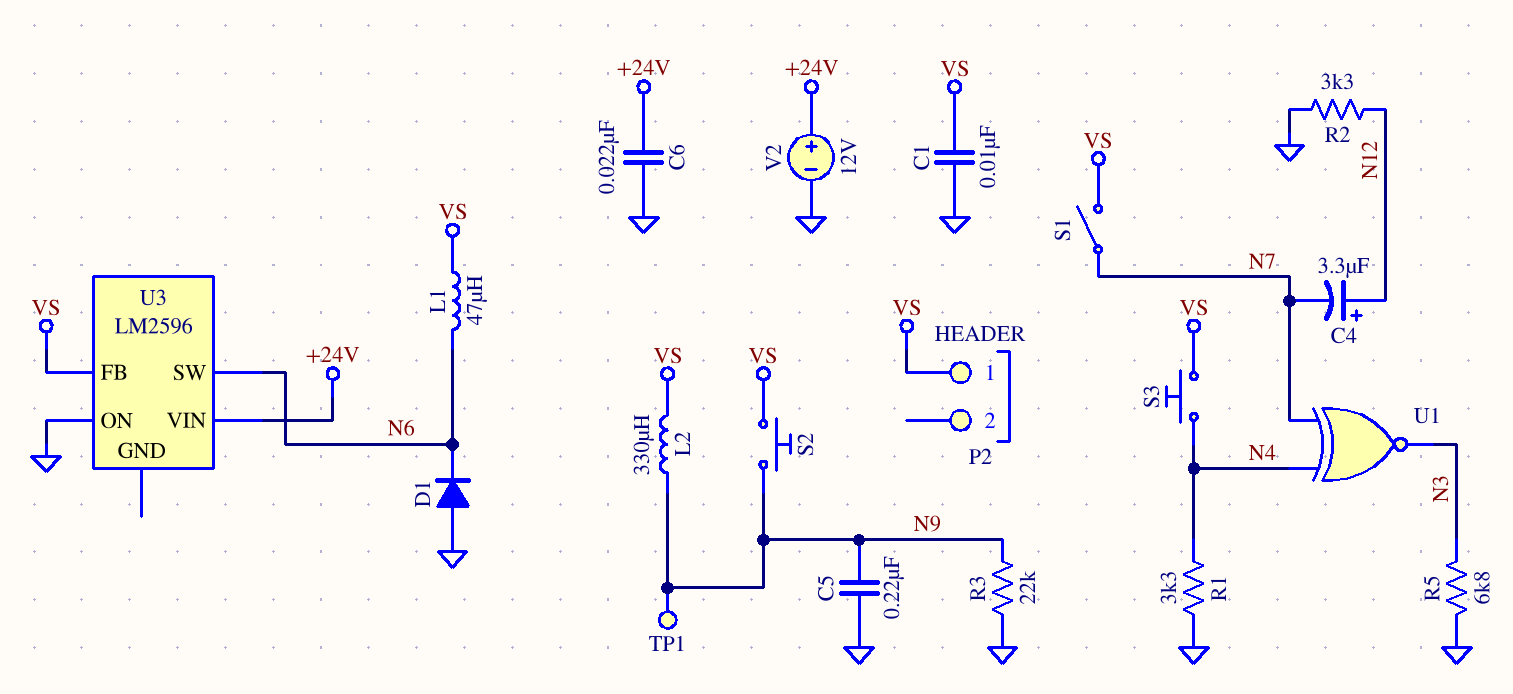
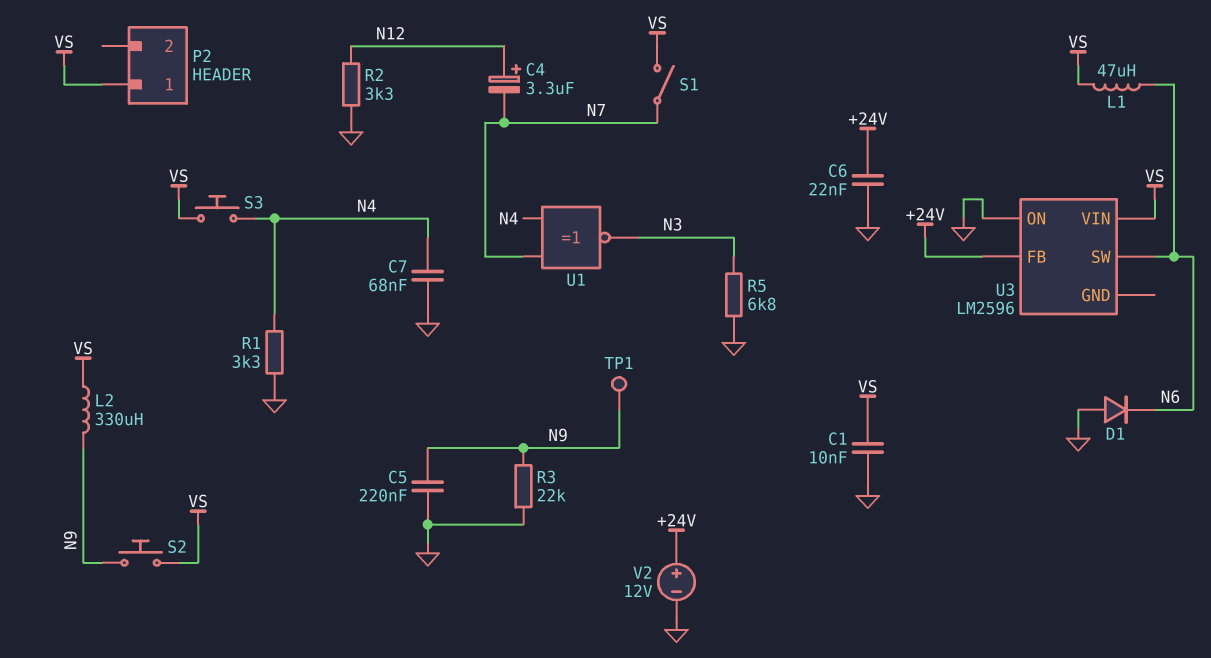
C7: none -> 68nF (GND, N4)
U3 pin FB: VS -> +24V
U3 pin VIN: +24V -> VS

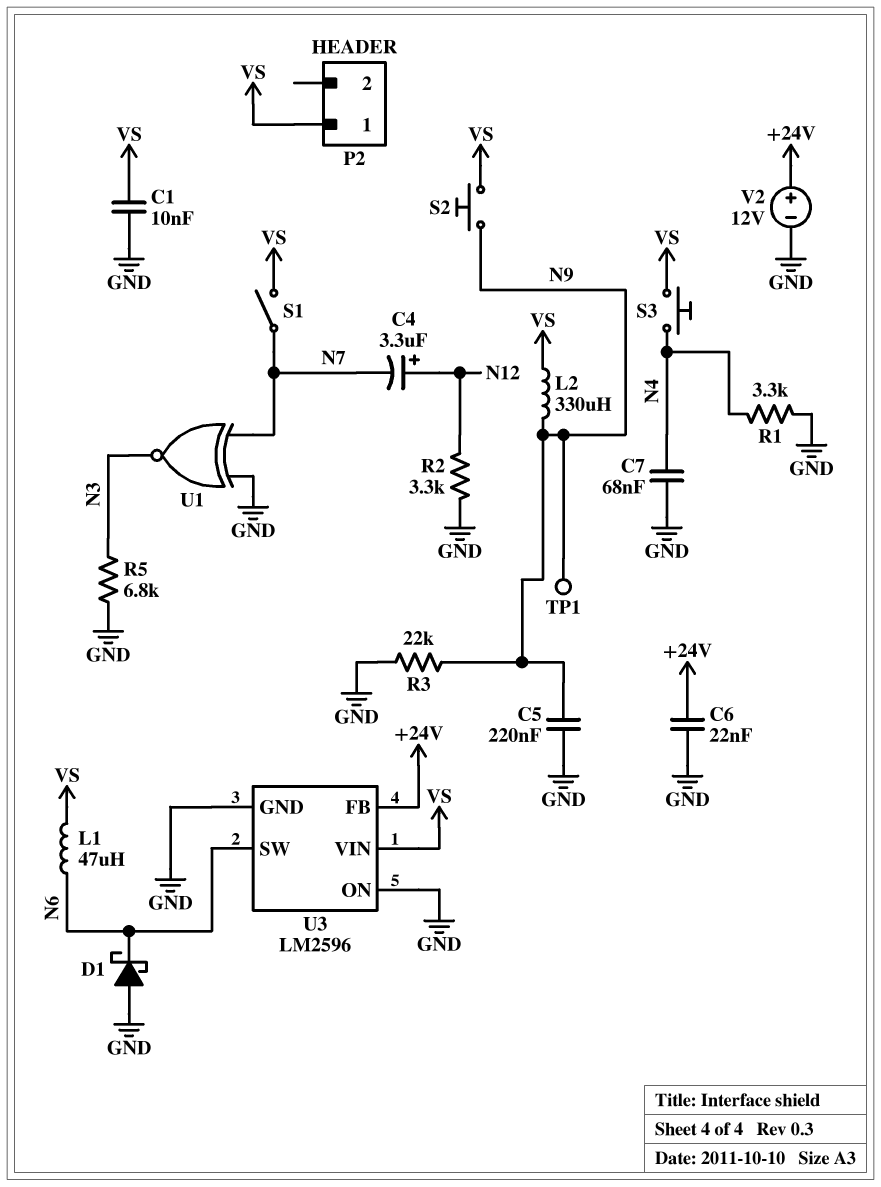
D1: diode (A GND, K N6) -> schottky (A GND, K N6)
U1: XNOR (in N4, in N7, out N3) -> XNOR (in GND, in N7, out N3)
U3 pin GND: none -> GND

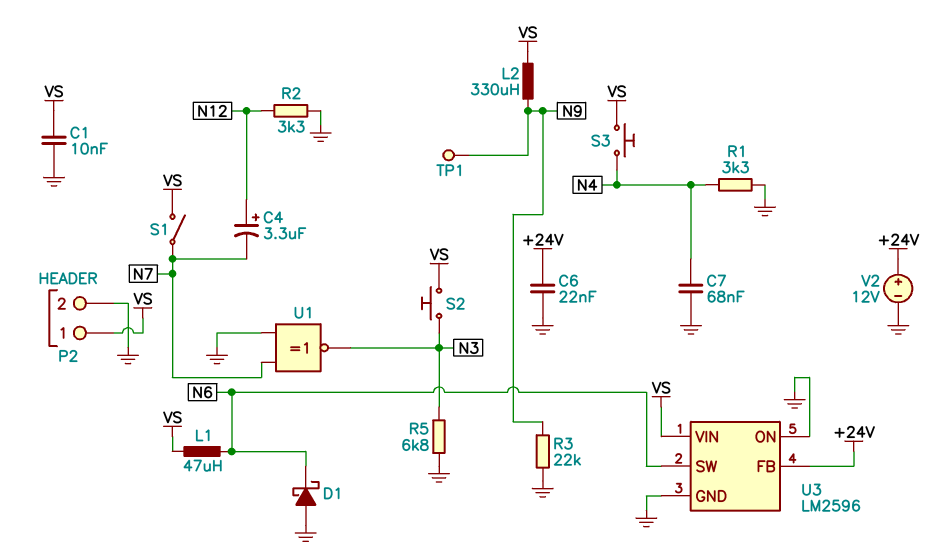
C5: 220nF (GND, N9) -> none
P2 pin 2: none -> GND
S2: button (N9, VS) -> button (N3, VS)

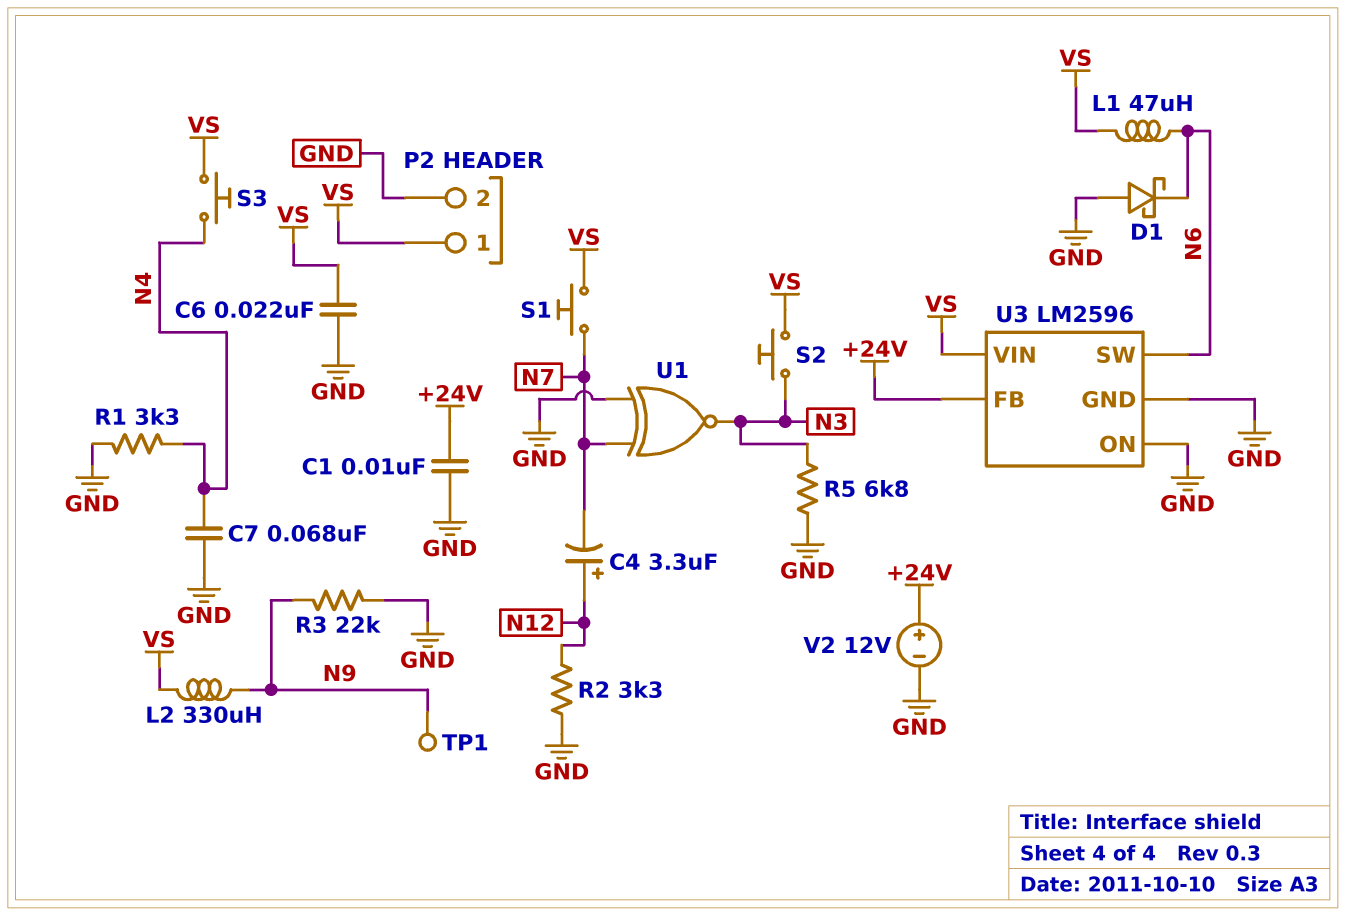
C1: 10nF (GND, VS) -> 10nF (+24V, GND)
C6: 22nF (+24V, GND) -> 22nF (GND, VS)
S1: switch (N7, VS) -> button (N7, VS)

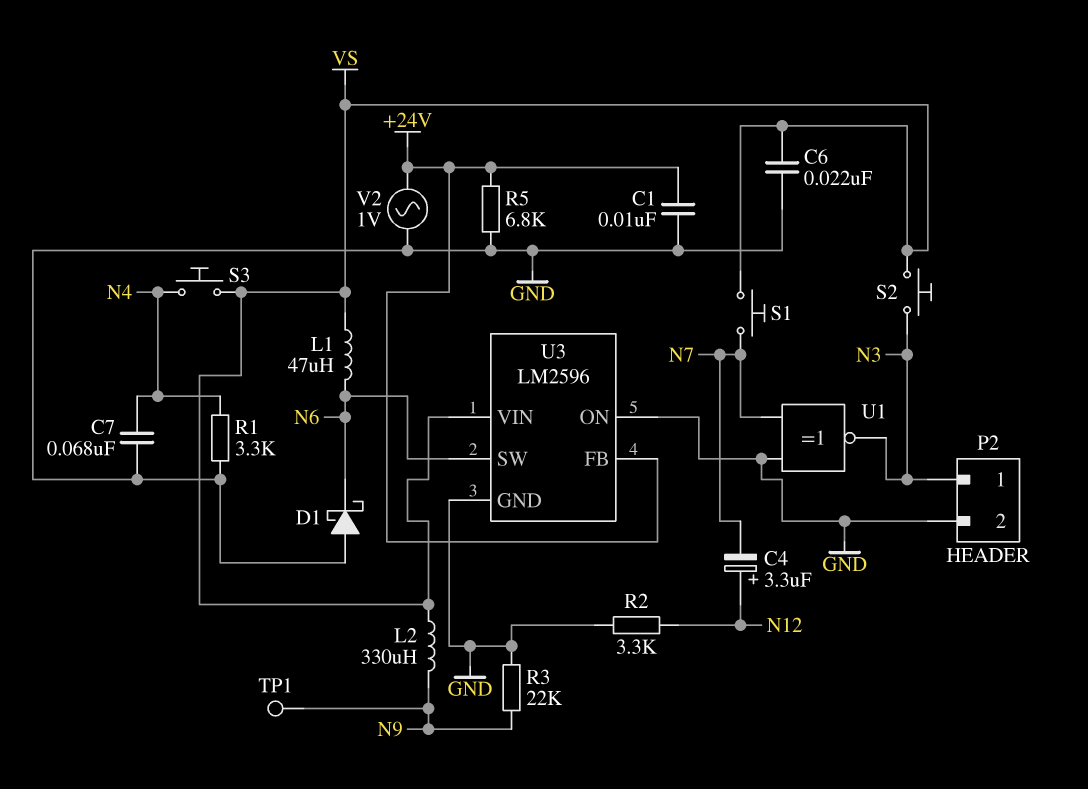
P2 pin 1: VS -> N3
R5: 6.8k (GND, N3) -> 6.8k (+24V, GND)
V2: 12V (plus +24V, minus GND) -> AC 1V (+24V, GND)

